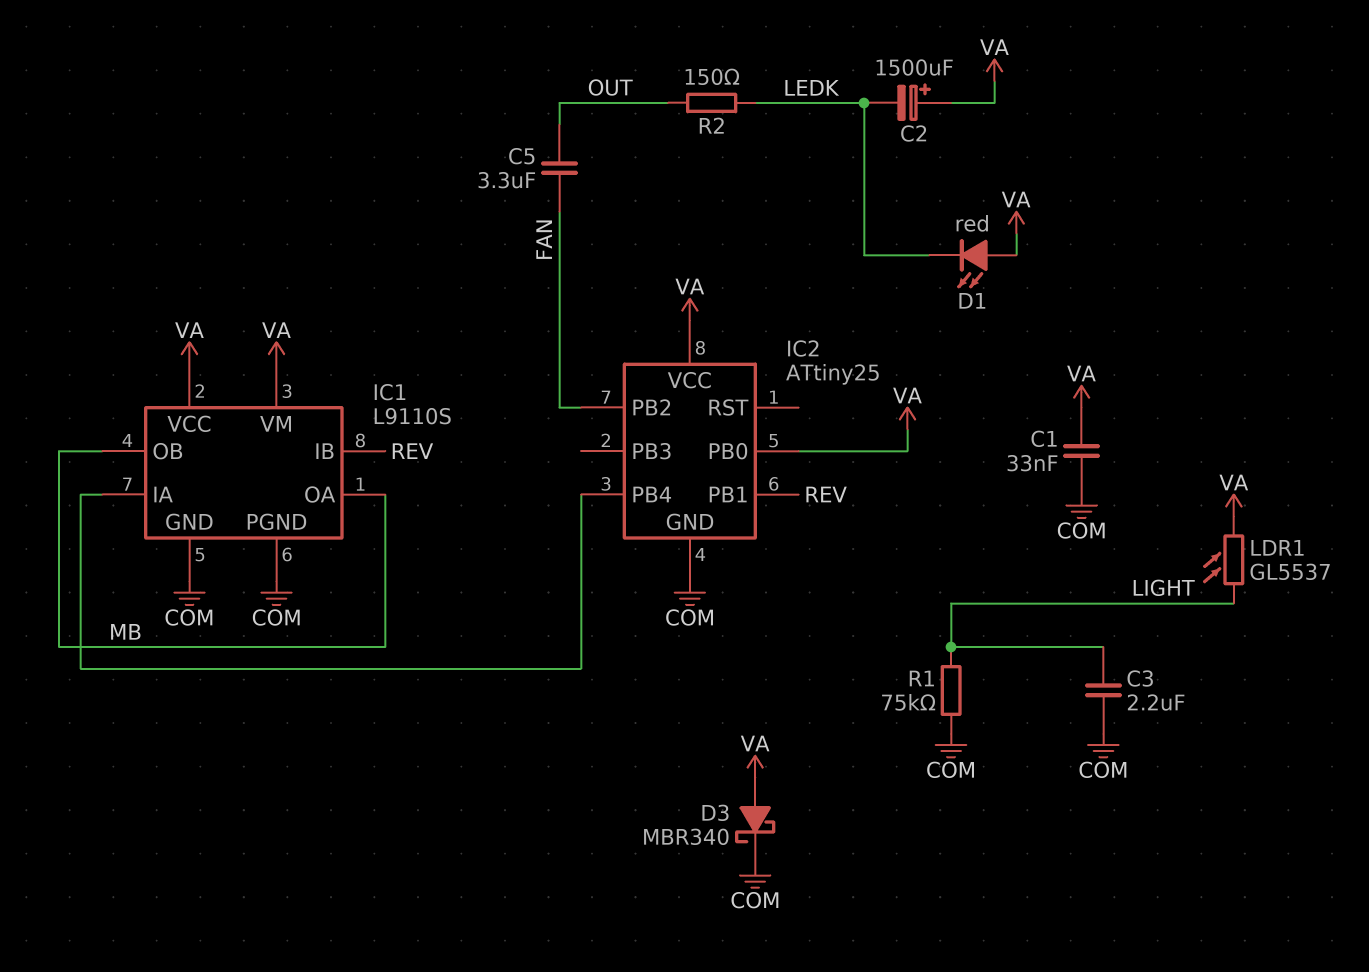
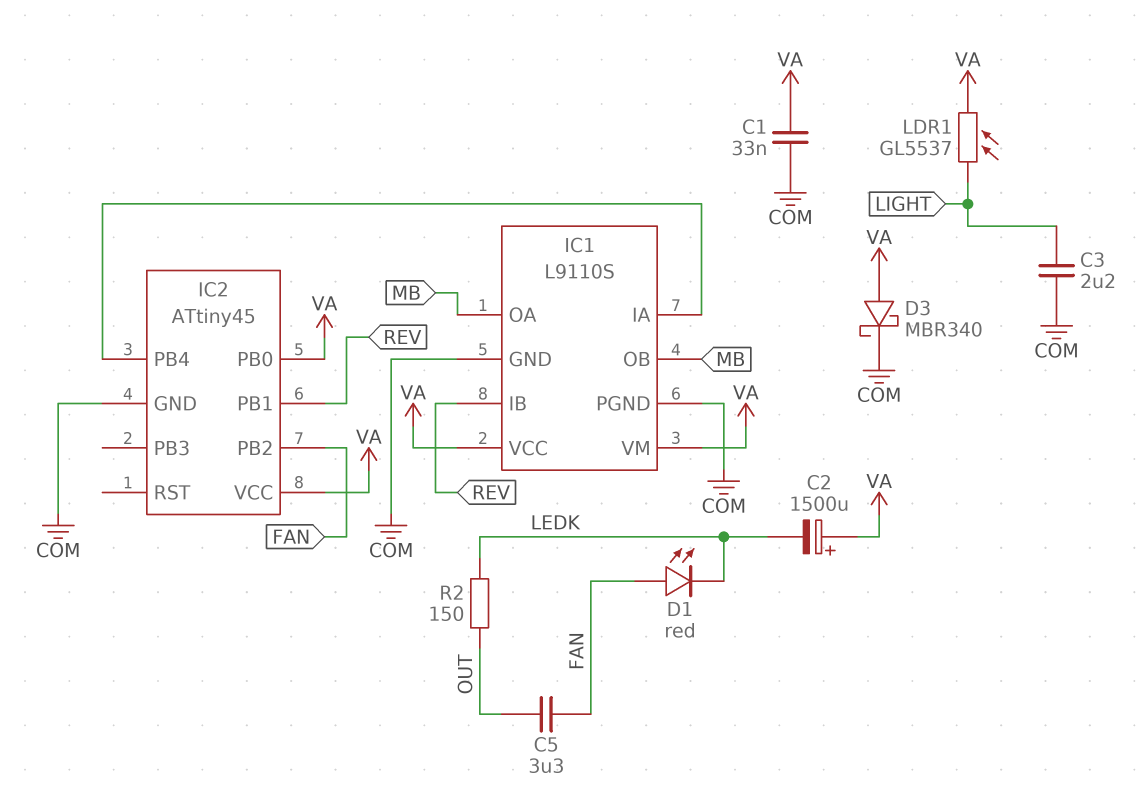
D1: LED red (A VA, K LEDK) -> LED red (A FAN, K LEDK)
IC2: ATtiny25 -> ATtiny45
R1: 75k (COM, LIGHT) -> none

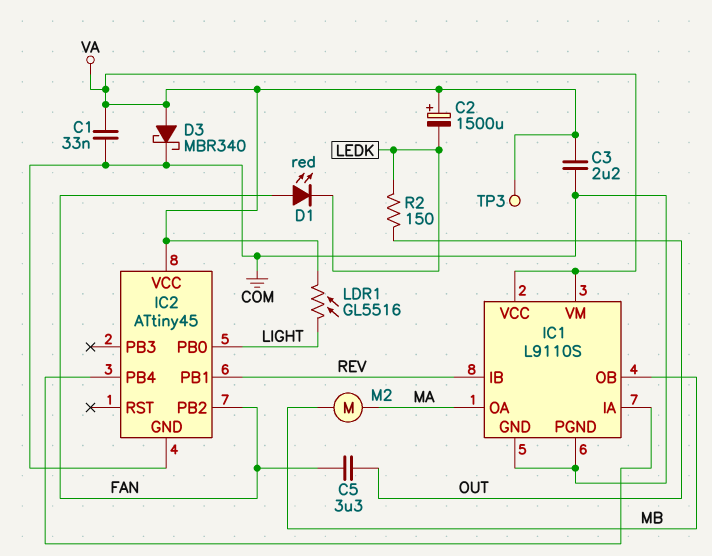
C3: 2.2uF (COM, LIGHT) -> 2.2uF (COM, VA)
IC1 pin OA: MB -> MA
IC2 pin PB0: VA -> LIGHT
LDR1: GL5537 (LIGHT, VA) -> GL5516 (LIGHT, VA)
M2: none -> motor (MA, MB)
TP3: none -> test point (VA)

